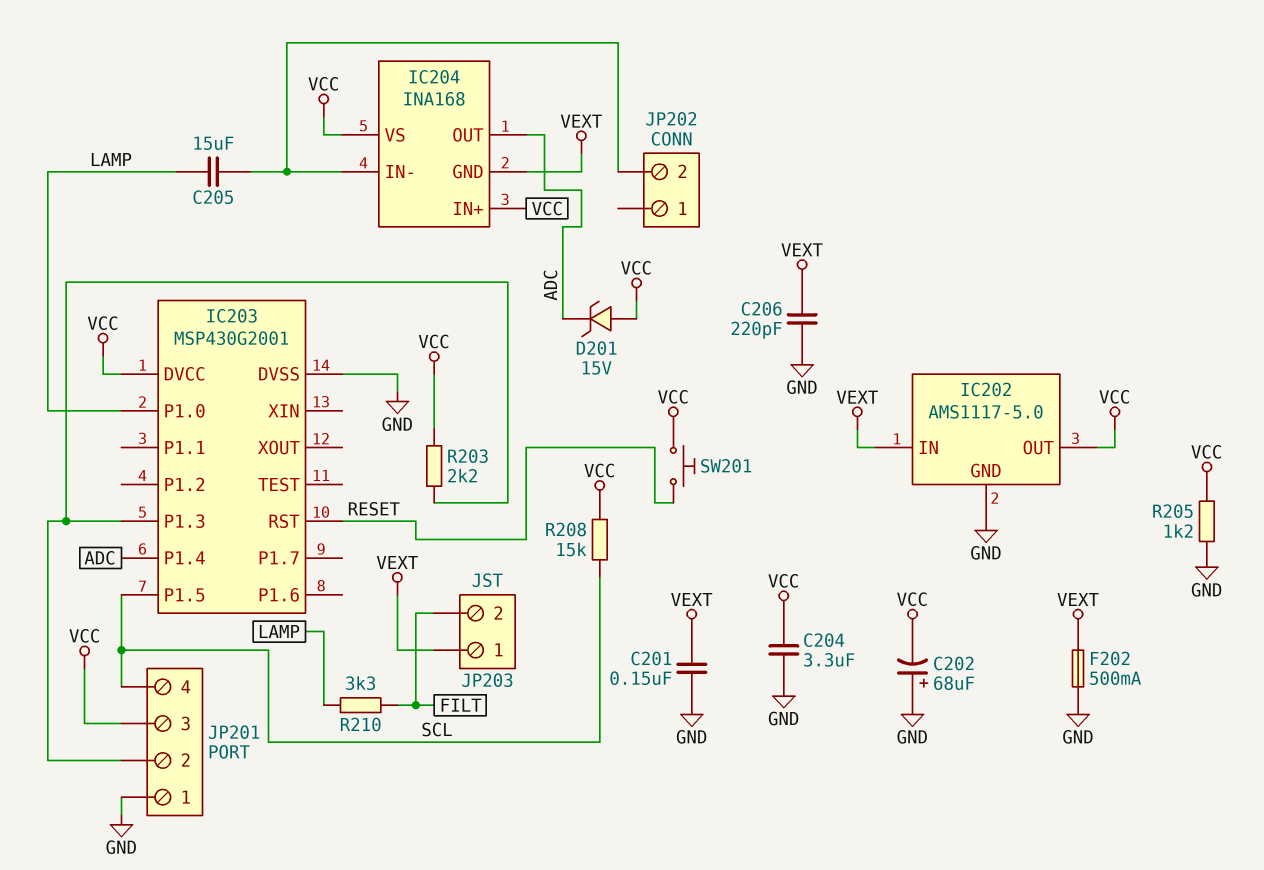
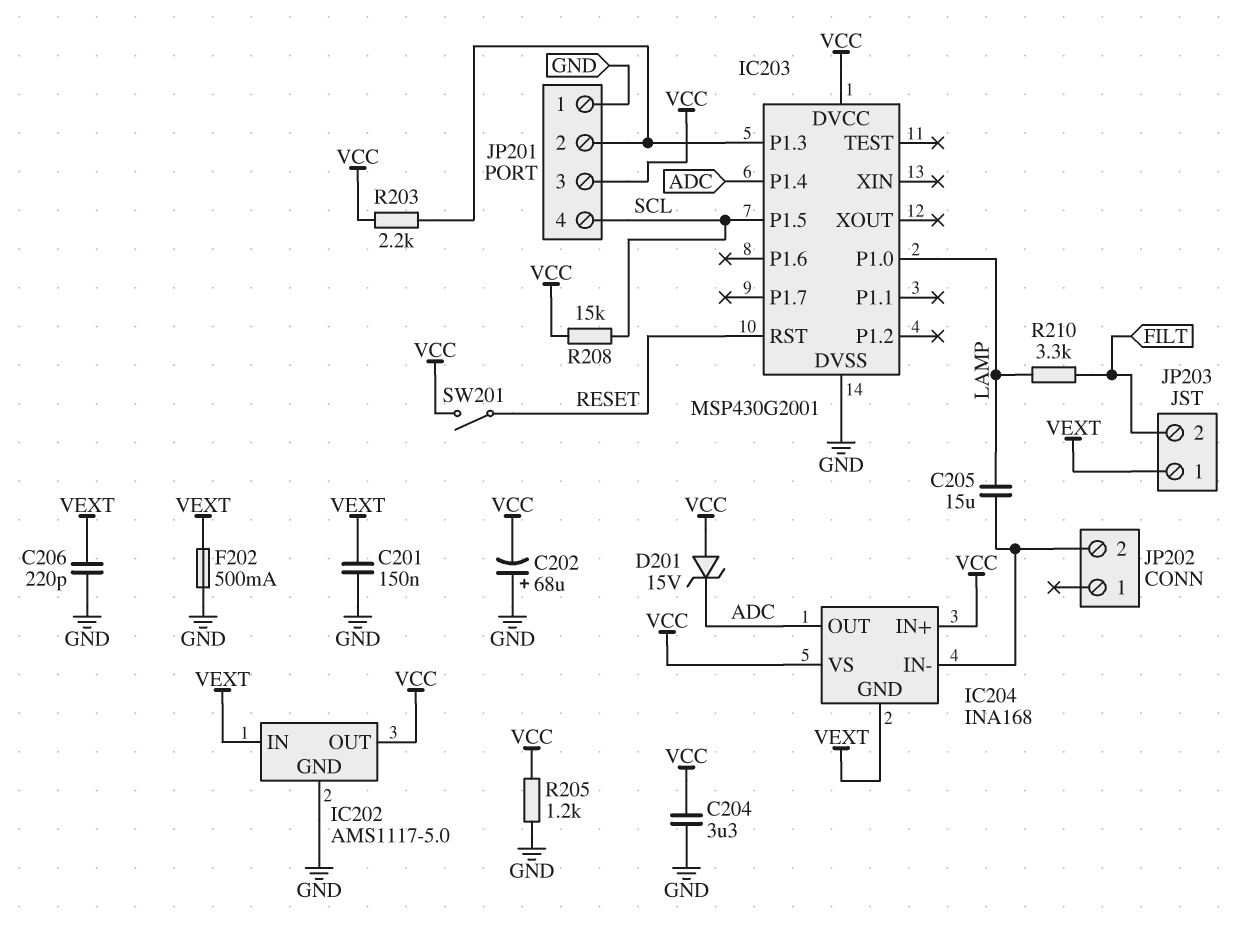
SW201: button (RESET, VCC) -> switch (RESET, VCC)

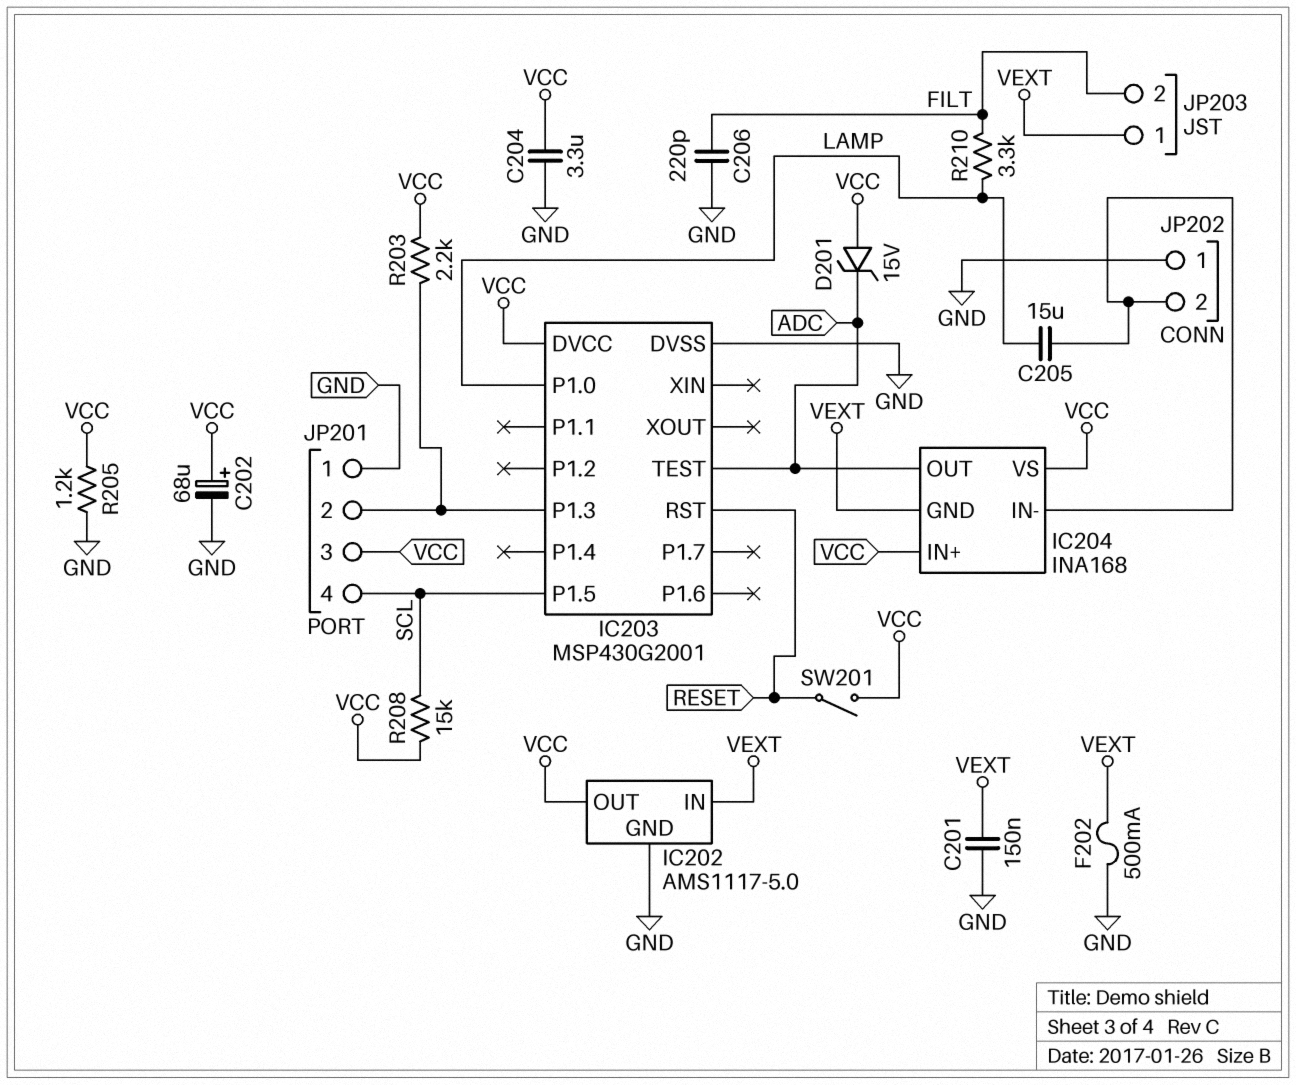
C202: 68uF (plus GND, minus VCC) -> 68uF (plus VCC, minus GND)
C206: 220pF (GND, VEXT) -> 220pF (FILT, GND)
IC203 pin P1.4: ADC -> none
IC203 pin TEST: none -> ADC
JP202 pin 1: none -> GND

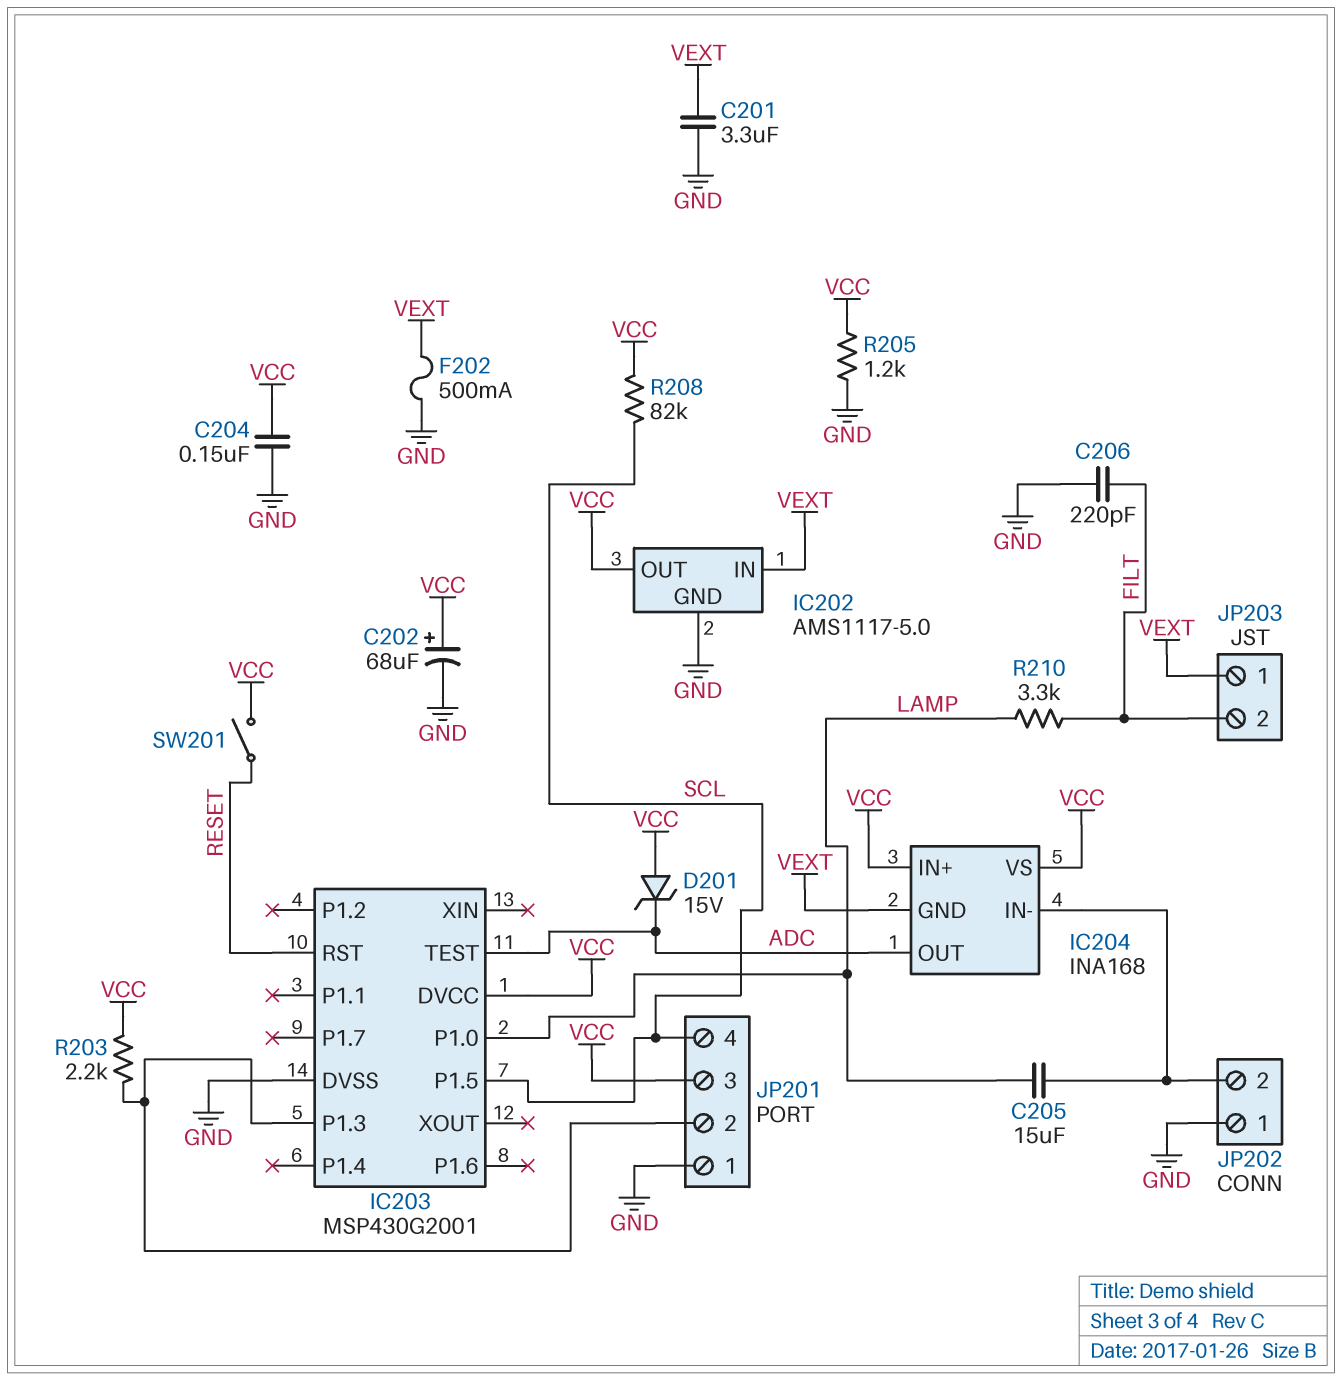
C201: 150nF (GND, VEXT) -> 3.3uF (GND, VEXT)
C204: 3.3uF (GND, VCC) -> 150nF (GND, VCC)
R208: 15k (SCL, VCC) -> 82k (SCL, VCC)

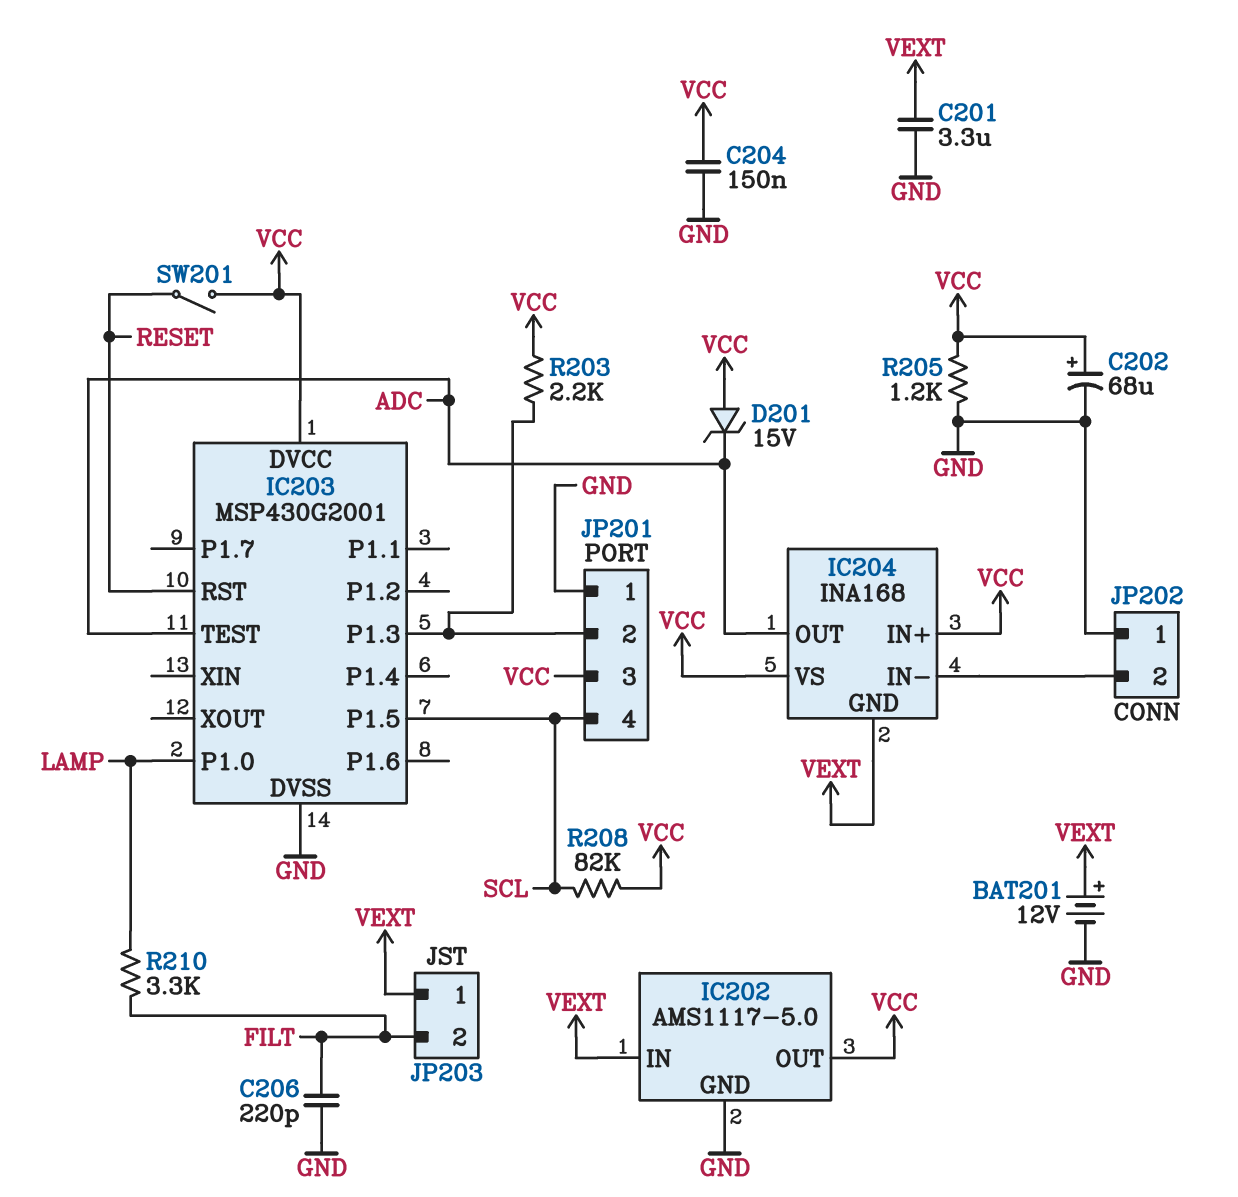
BAT201: none -> 12V (plus VEXT, minus GND)
C205: 15uF (IC204/IN-, LAMP) -> none
F202: 500mA (GND, VEXT) -> none

